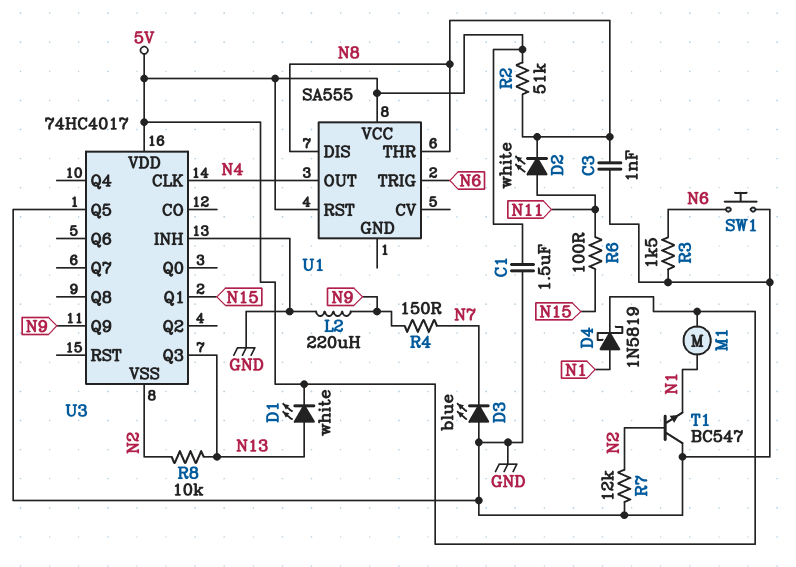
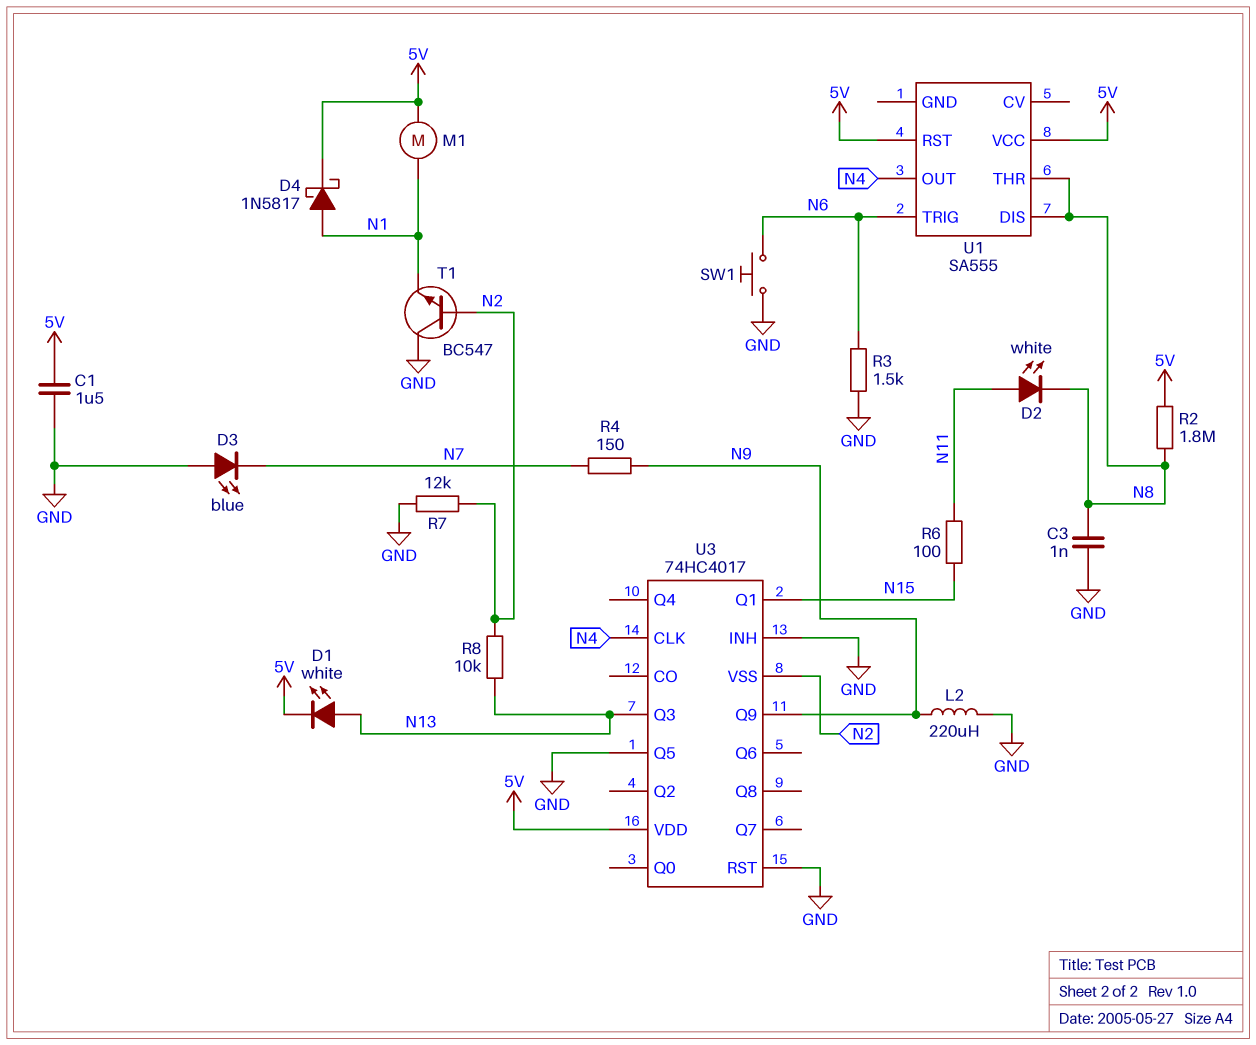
D4: schottky 1N5819 (A N1, K 5V) -> schottky 1N5817 (A N1, K 5V)
R2: 51k (5V, N8) -> 1.8M (5V, N8)
U3 pin RST: none -> GND

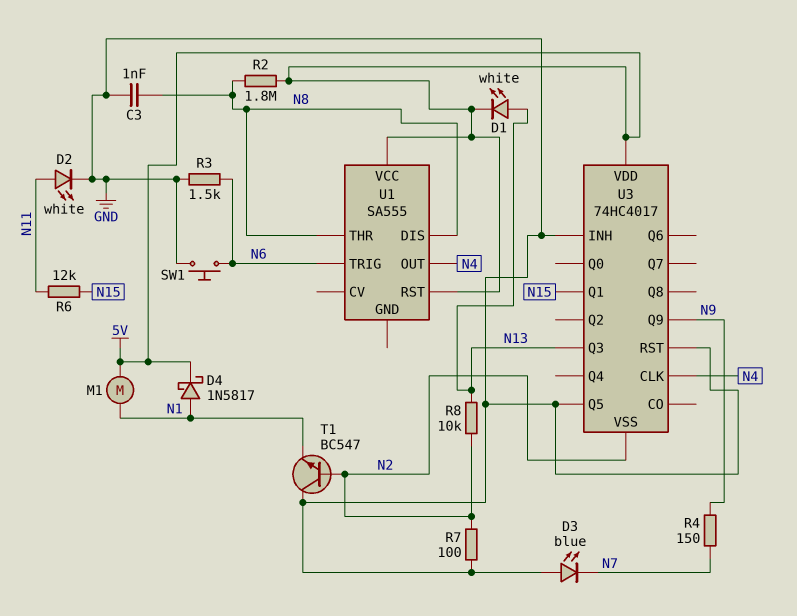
C1: 1.5uF (5V, GND) -> none
D2: LED white (A N11, K N8) -> LED white (A N11, K GND)
L2: 220uH (GND, N9) -> none
R6: 100 (N11, N15) -> 12k (N11, N15)
R7: 12k (GND, N2) -> 100 (GND, N2)

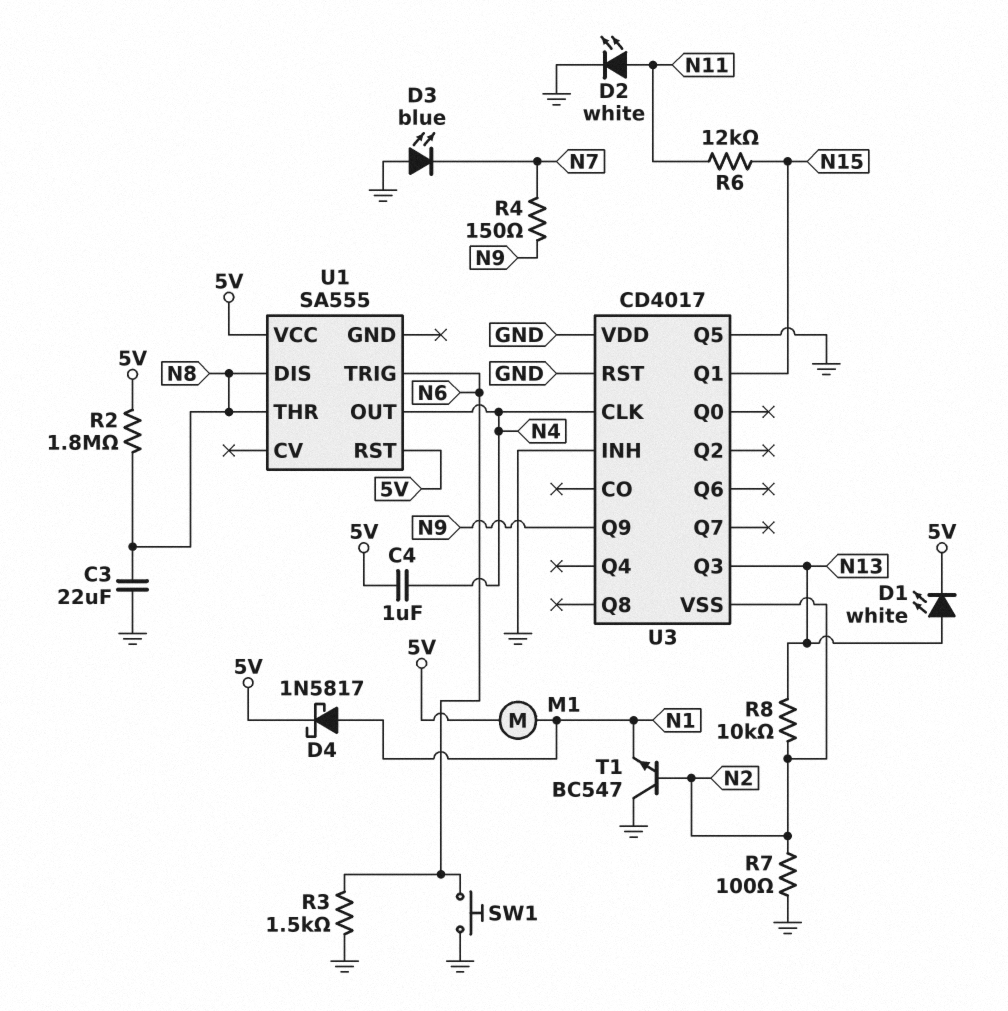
C3: 1nF (GND, N8) -> 22uF (GND, N8)
C4: none -> 1uF (5V, N4)
U3: 74HC4017 -> CD4017
U3 pin VDD: 5V -> GND

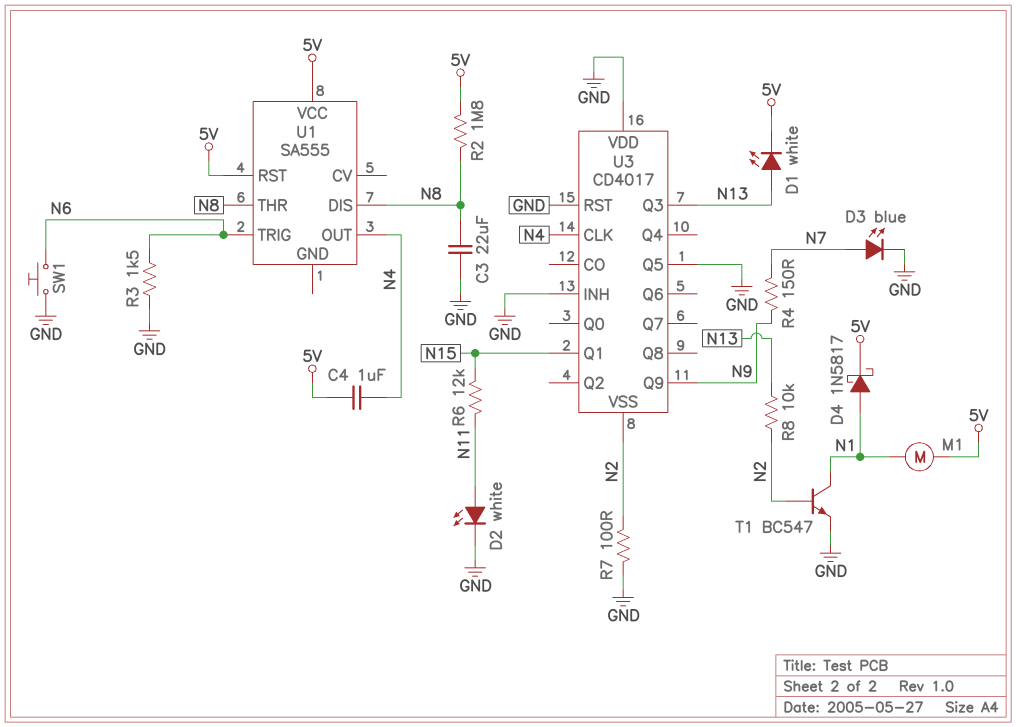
D3: LED blue (A GND, K N7) -> LED blue (A N7, K GND)
T1: NPN BC547 (B N2, C GND, E N1) -> NPN BC547 (B N2, C N1, E GND)

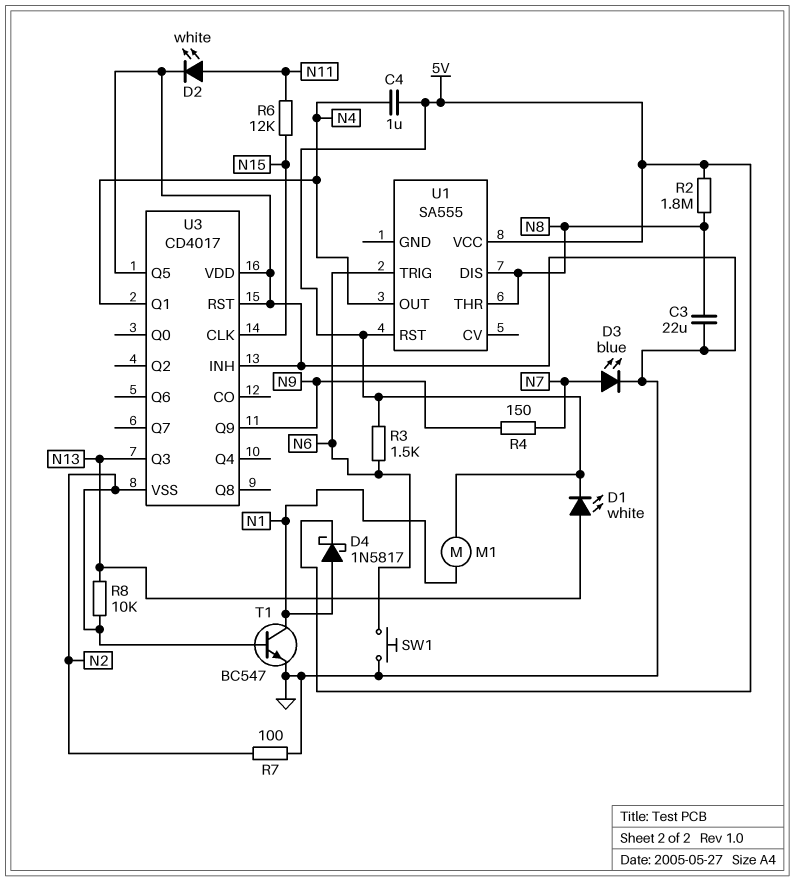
R3: 1.5k (GND, N6) -> 1.5k (5V, N6)
U3 pin CLK: N4 -> N15
U3 pin Q1: N15 -> N4

